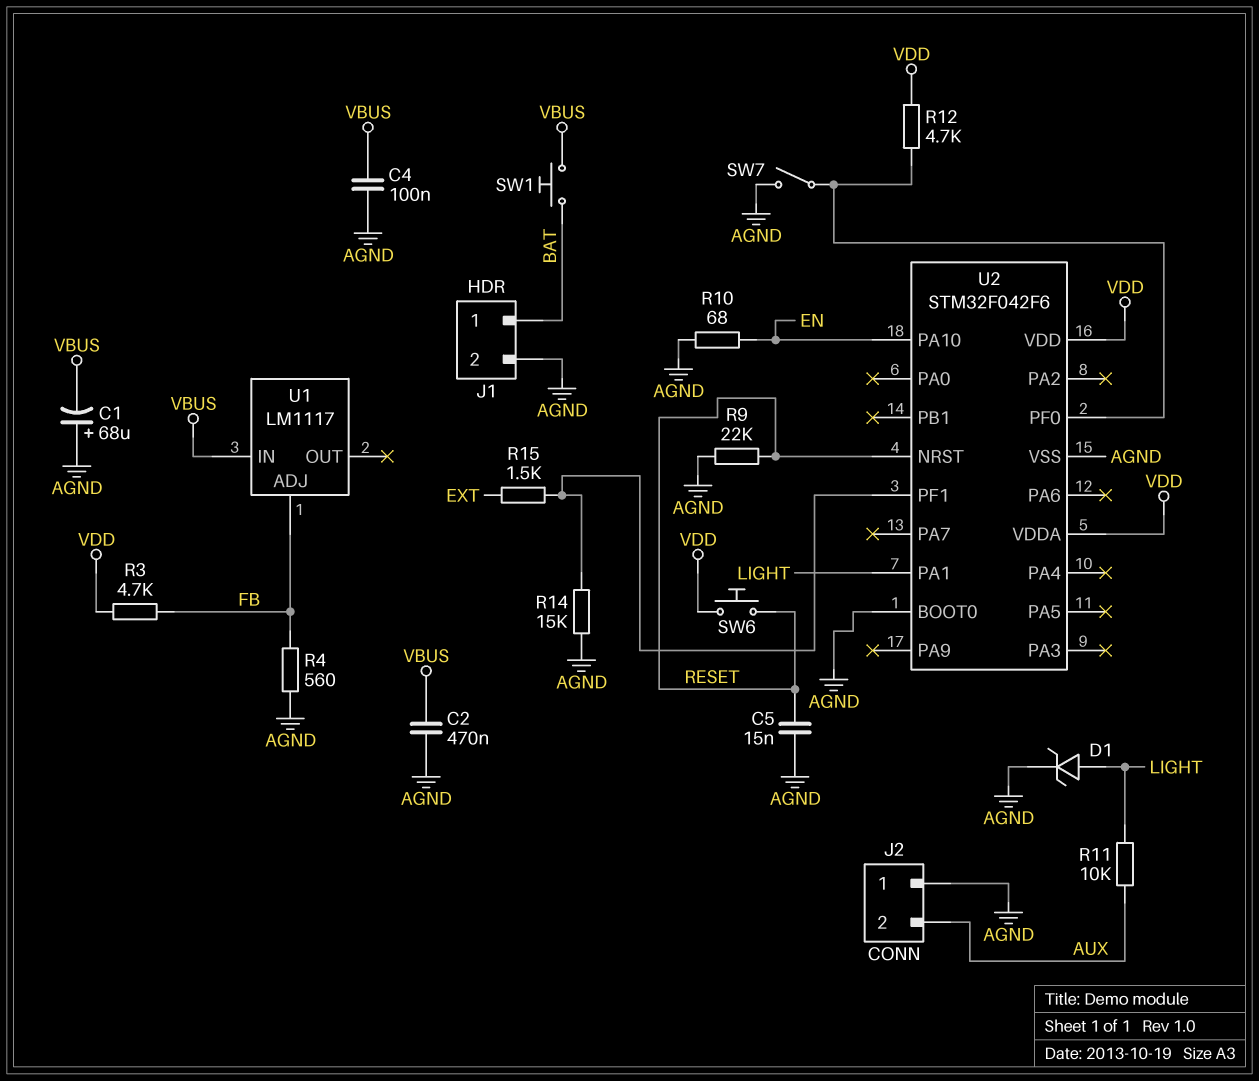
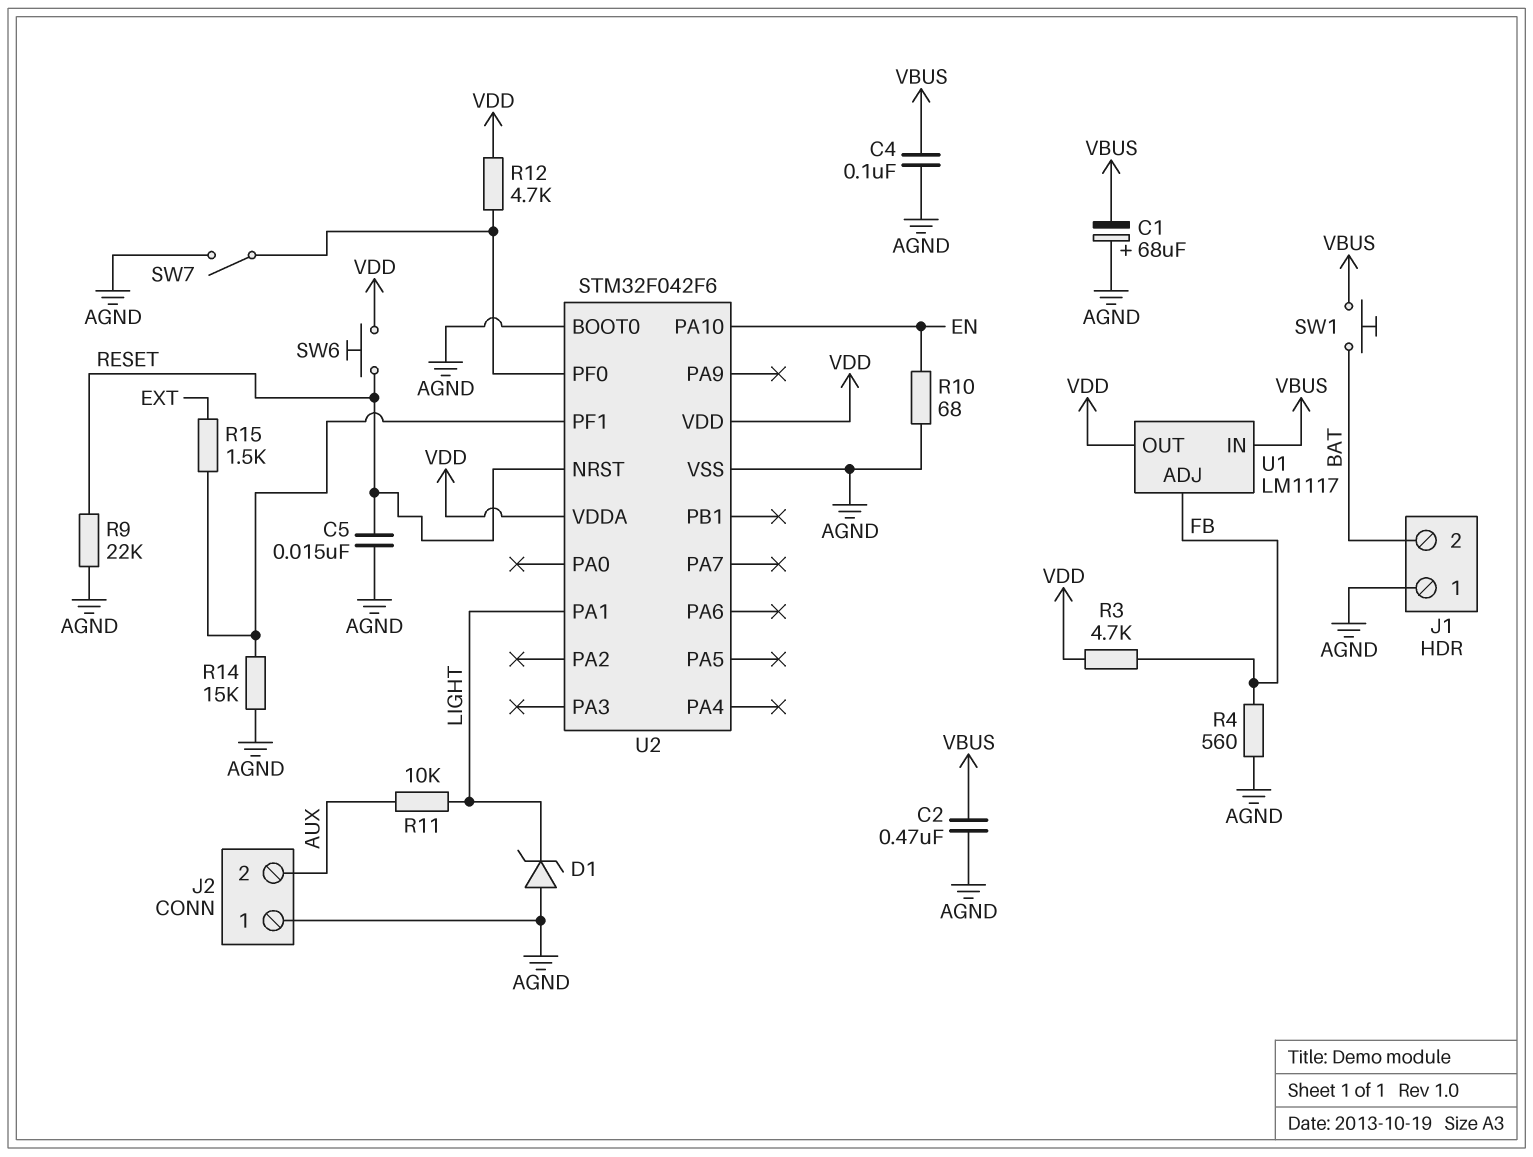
D1: zener (A LIGHT, K AGND) -> zener (A AGND, K LIGHT)
J1 pin 1: BAT -> AGND
J1 pin 2: AGND -> BAT
U1 pin OUT: none -> VDD

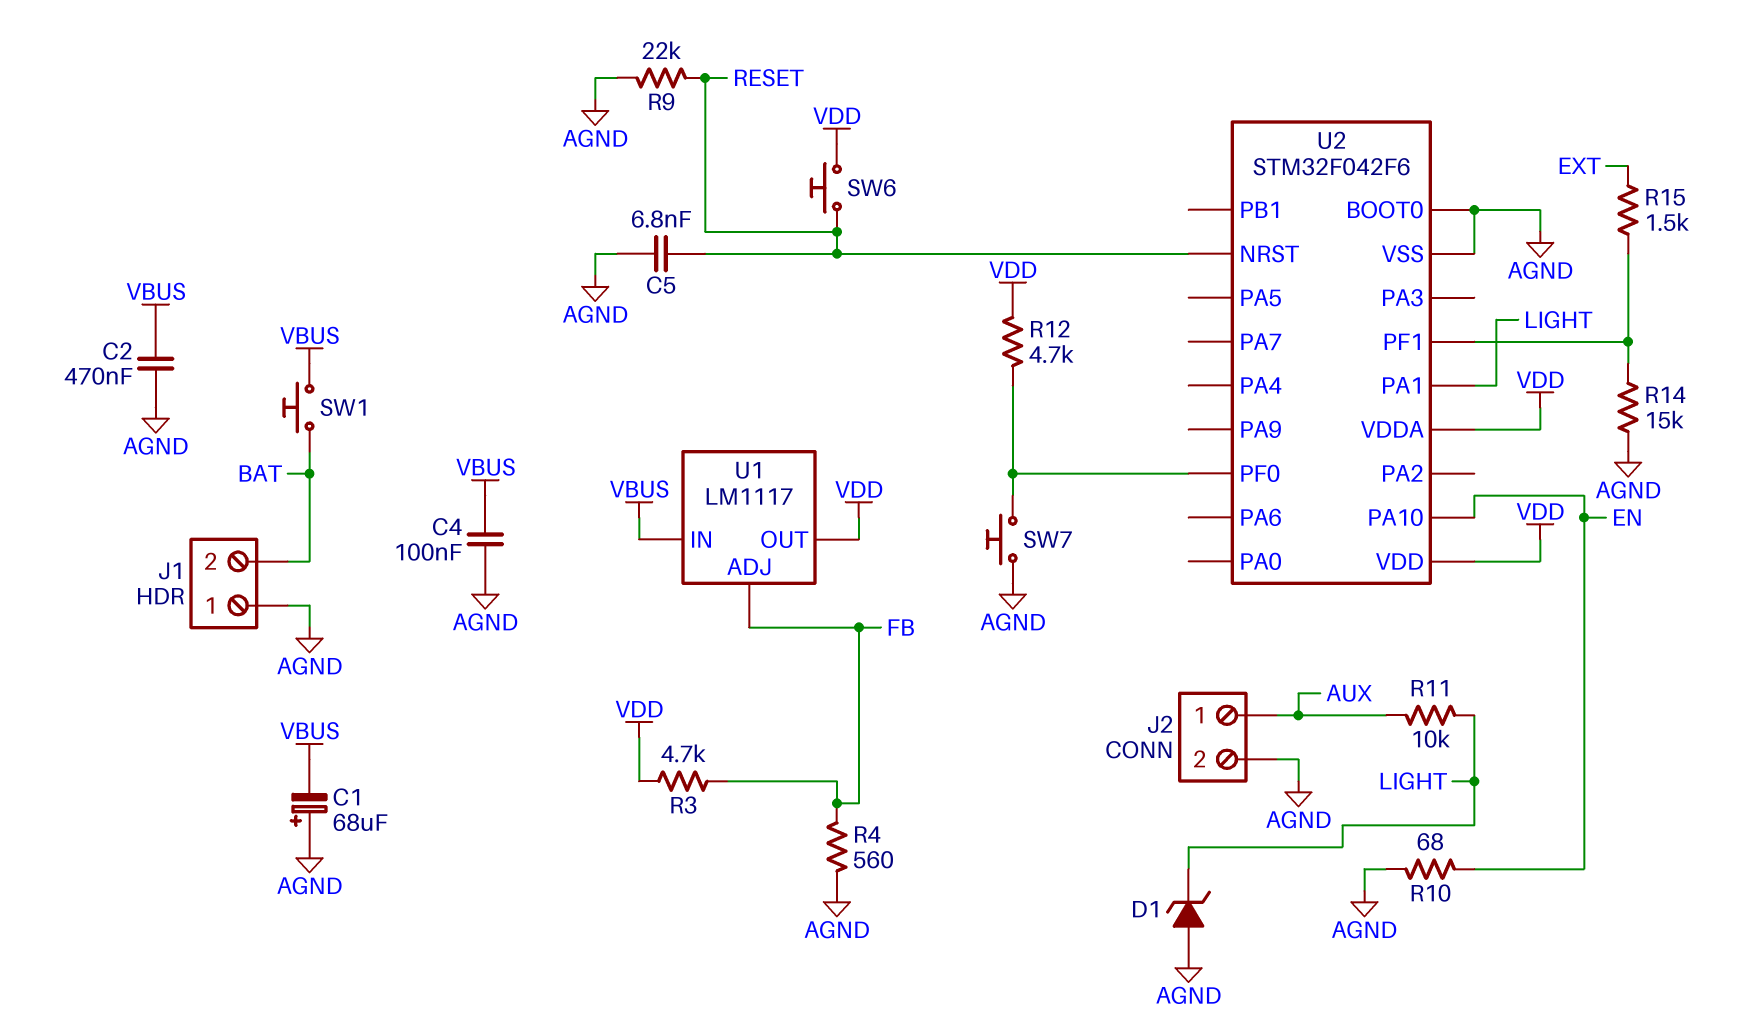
C5: 15nF (AGND, RESET) -> 6.8nF (AGND, RESET)
J2 pin 1: AGND -> AUX
J2 pin 2: AUX -> AGND
SW7: switch (AGND, U2/PF0) -> button (AGND, U2/PF0)

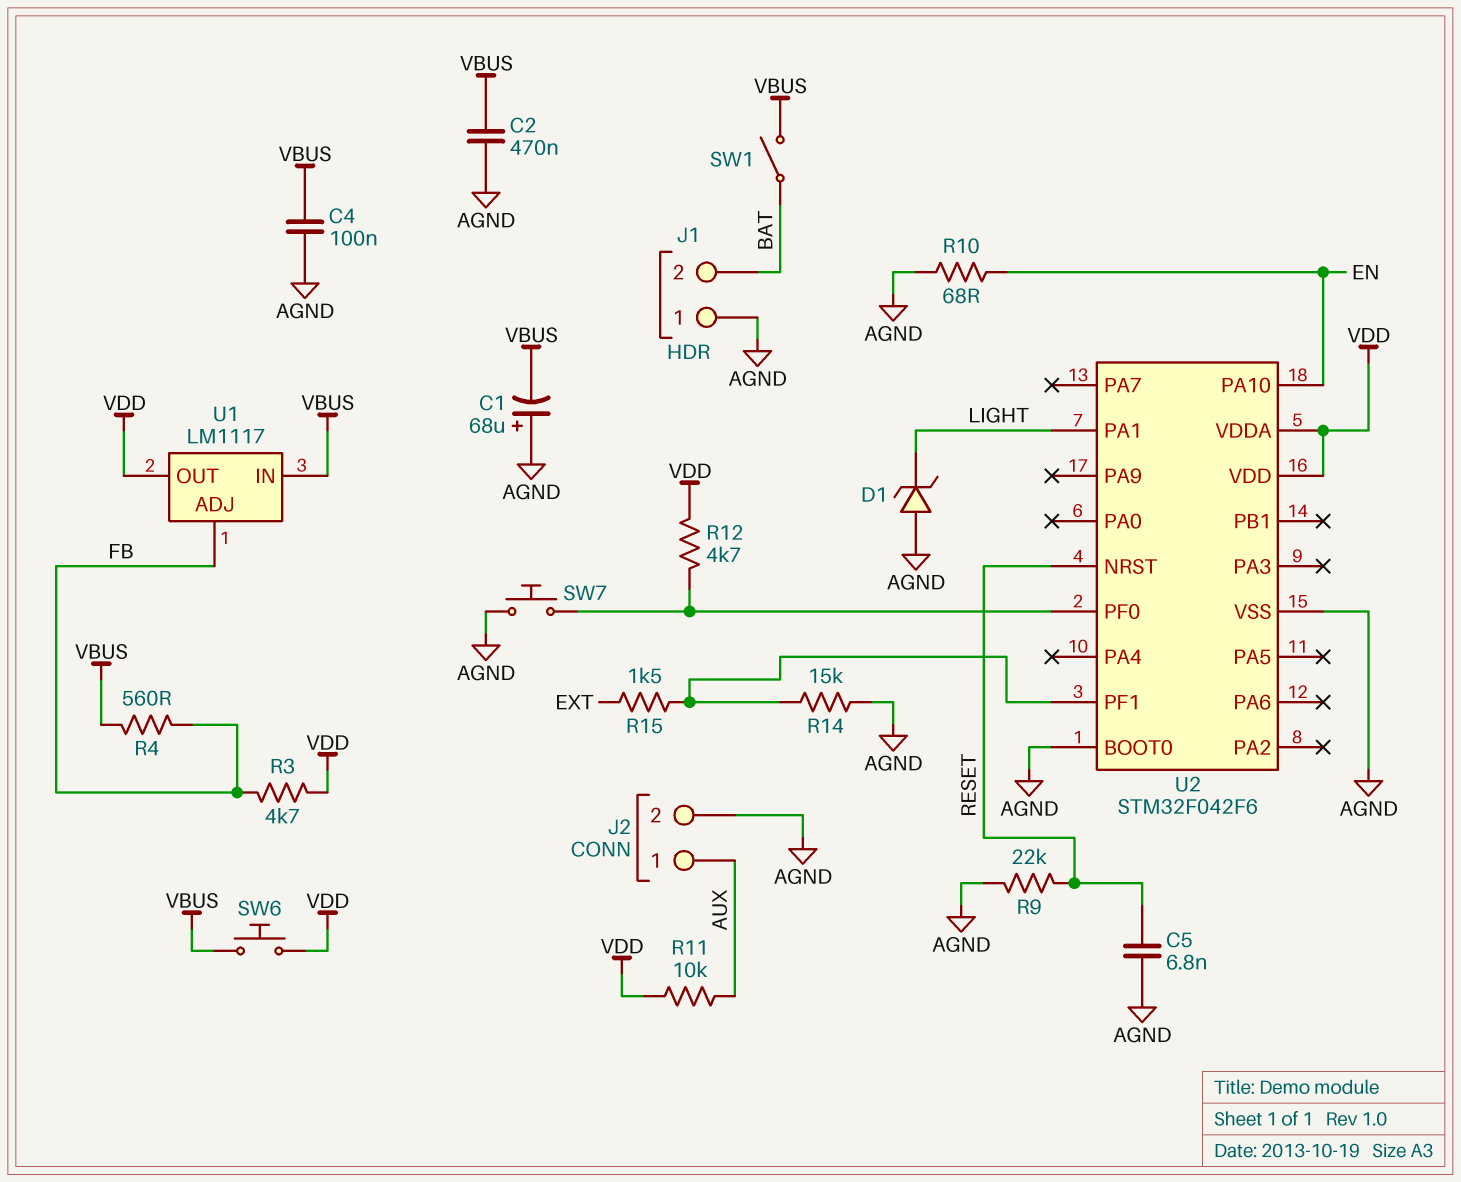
R4: 560 (AGND, FB) -> 560 (FB, VBUS)
R11: 10k (AUX, LIGHT) -> 10k (AUX, VDD)
SW1: button (BAT, VBUS) -> switch (BAT, VBUS)
SW6: button (RESET, VDD) -> button (VBUS, VDD)

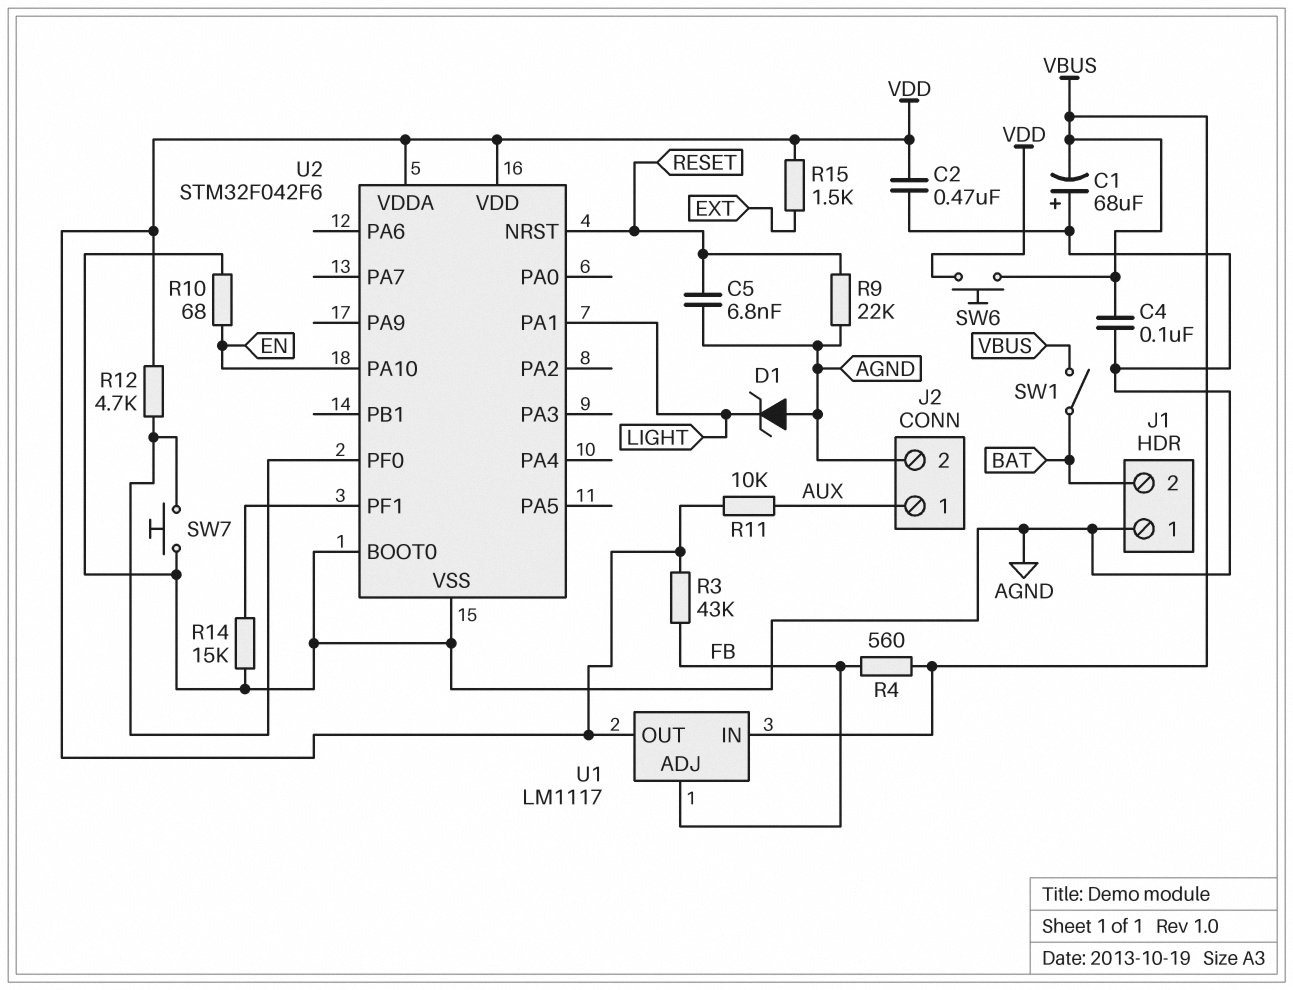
C2: 470nF (AGND, VBUS) -> 470nF (AGND, VDD)
R3: 4.7k (FB, VDD) -> 43k (FB, VDD)
R15: 1.5k (EXT, U2/PF1) -> 1.5k (EXT, VDD)

